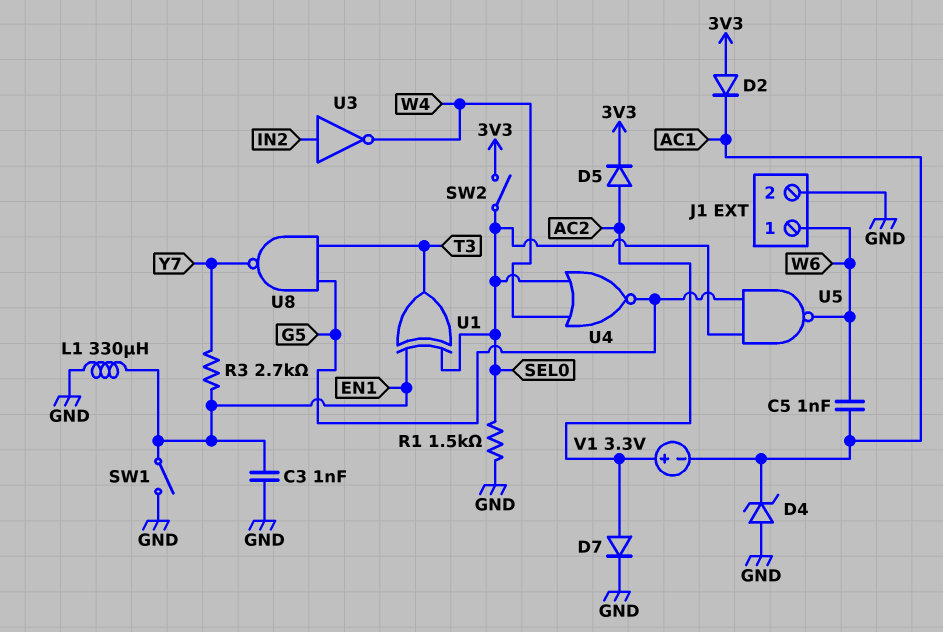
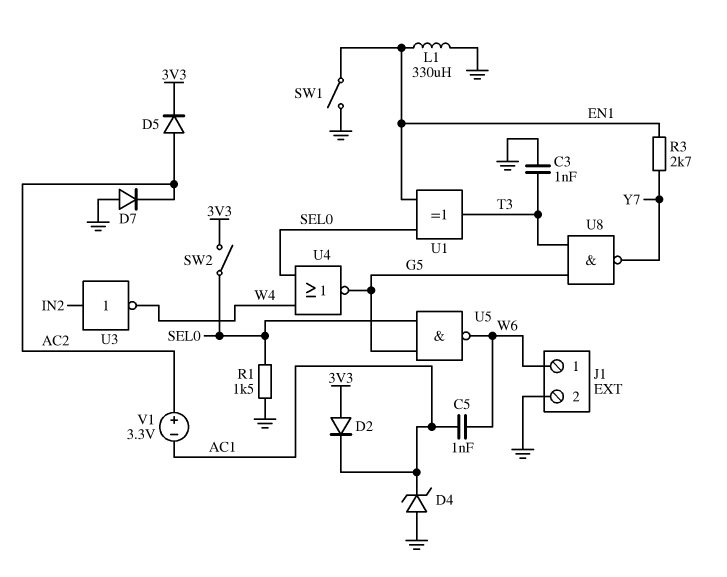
C3: 1nF (EN1, GND) -> 1nF (GND, T3)
D7: diode (A AC2, K GND) -> diode (A GND, K AC2)

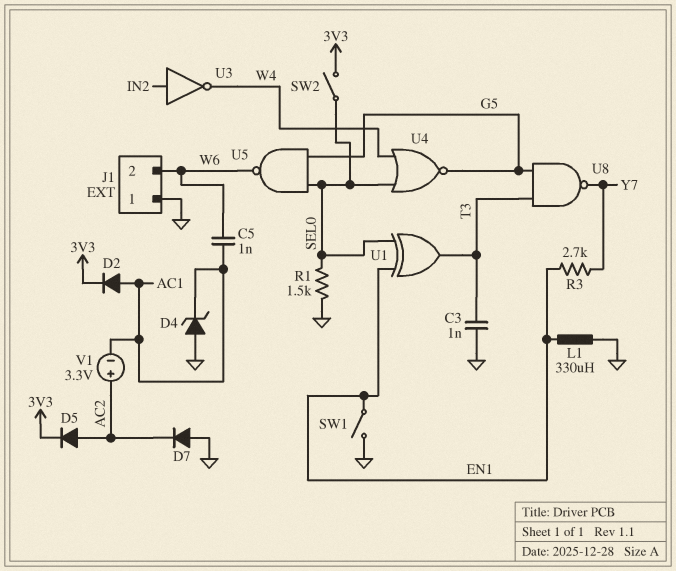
D2: diode (A 3V3, K AC1) -> diode (A AC1, K 3V3)
J1 pin 1: W6 -> GND
J1 pin 2: GND -> W6

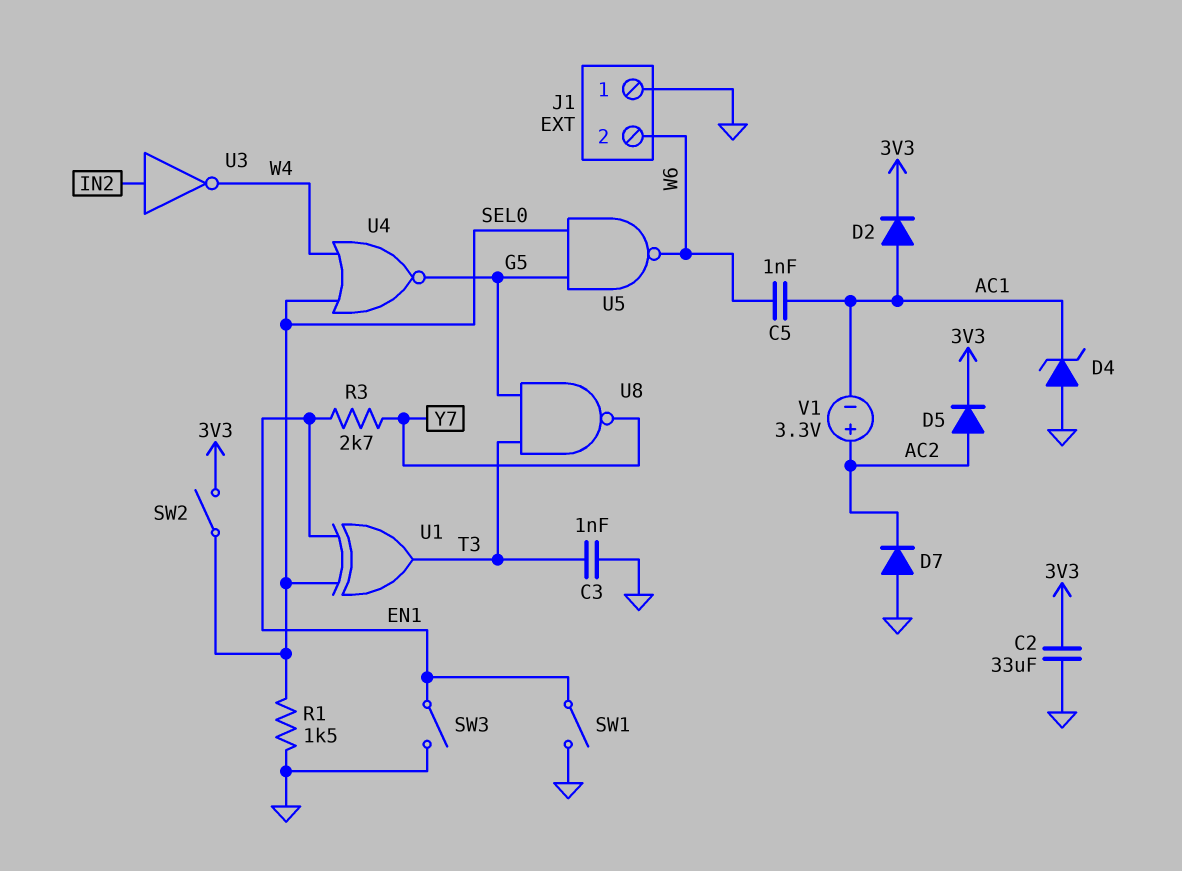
C2: none -> 33uF (3V3, GND)
L1: 330uH (EN1, GND) -> none
SW3: none -> switch (EN1, GND)

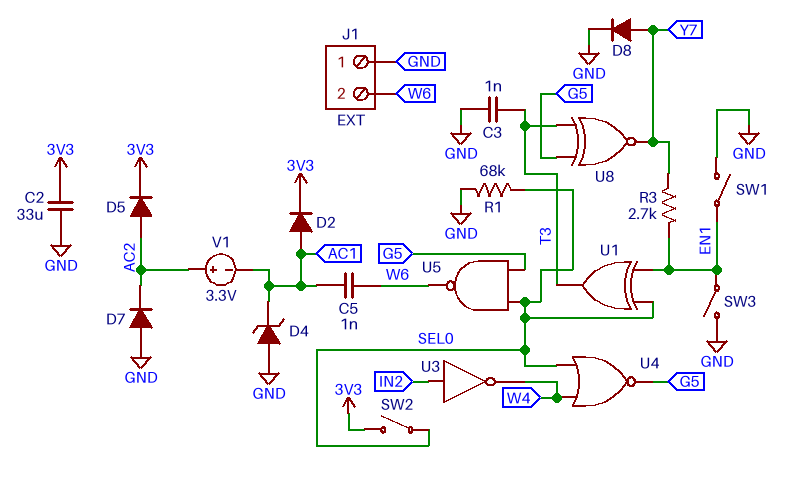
D8: none -> diode (A Y7, K GND)
R1: 1.5k (GND, SEL0) -> 68k (GND, SEL0)
U8: NAND (in G5, in T3, out Y7) -> XNOR (in G5, in T3, out Y7)

